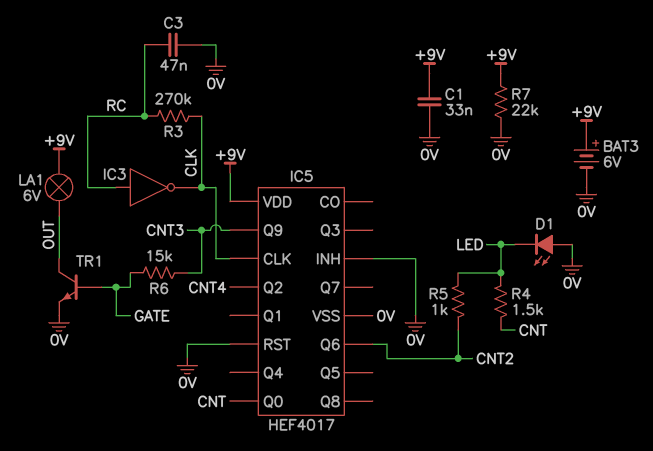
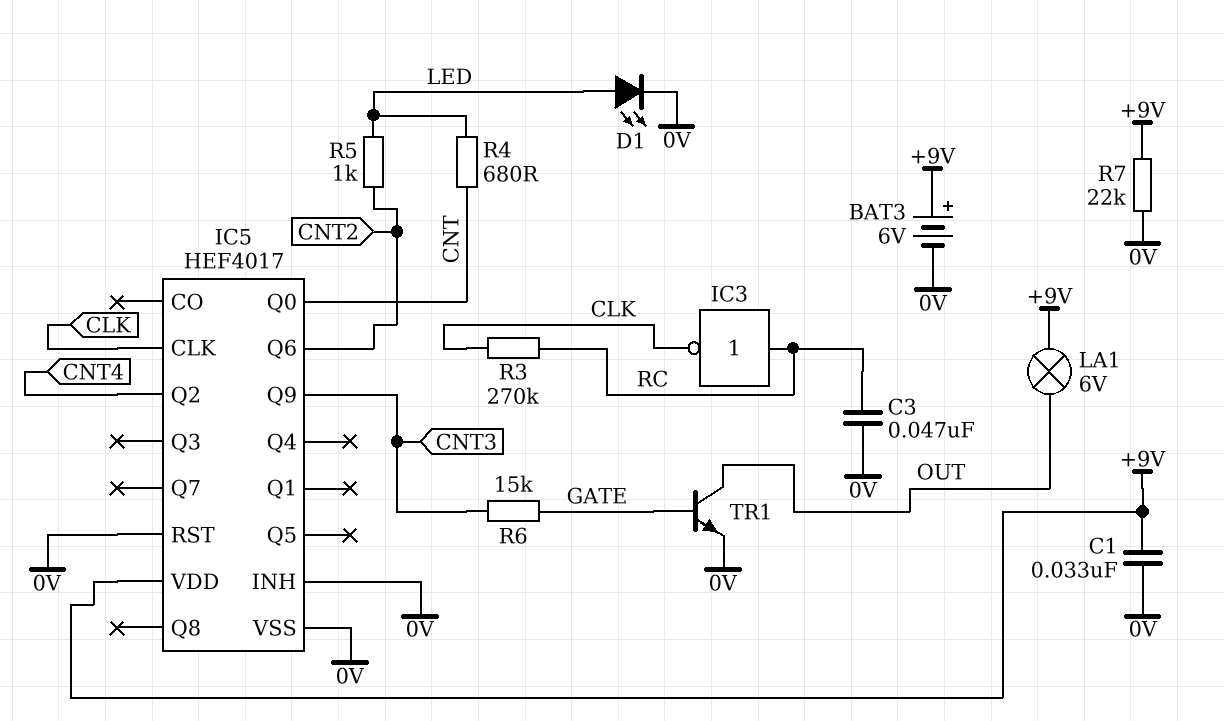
D1: LED (A 0V, K LED) -> LED (A LED, K 0V)
R4: 1.5k (CNT, LED) -> 680 (CNT, LED)

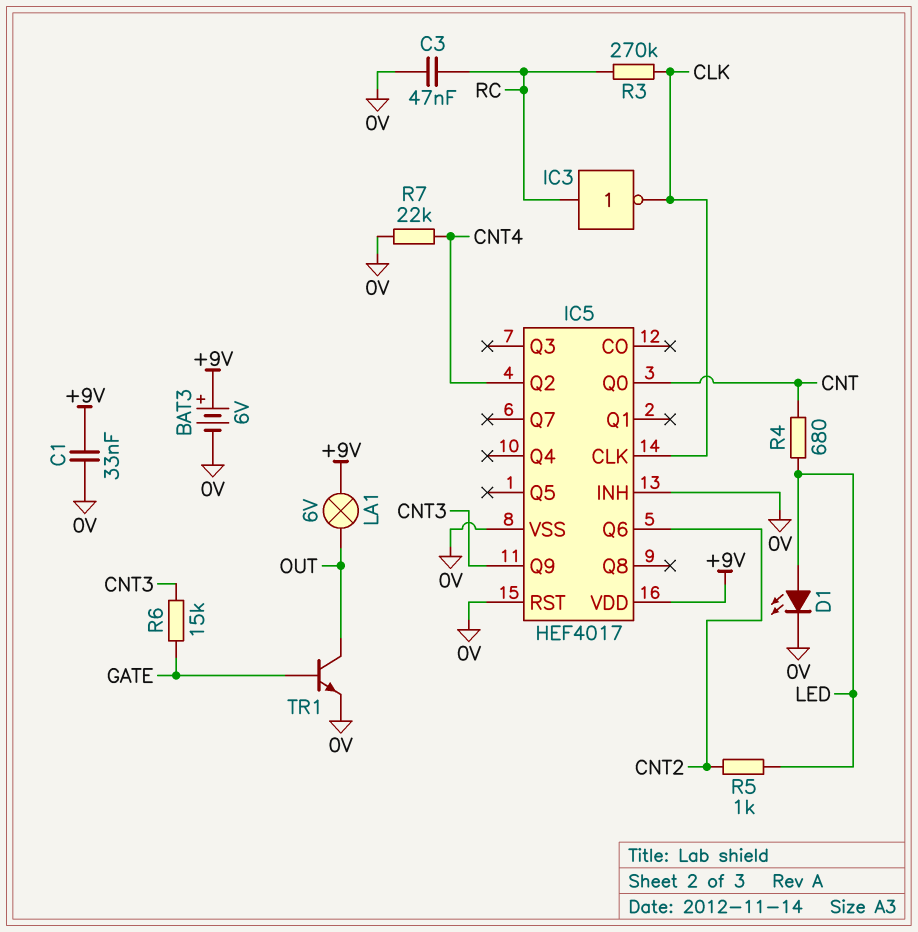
R7: 22k (+9V, 0V) -> 22k (0V, CNT4)

